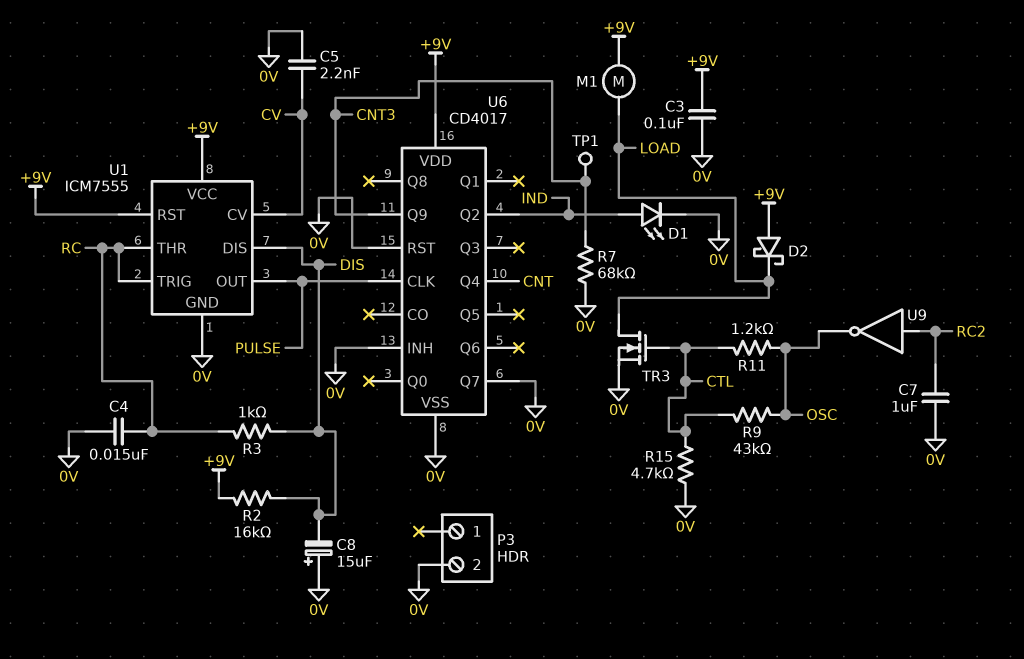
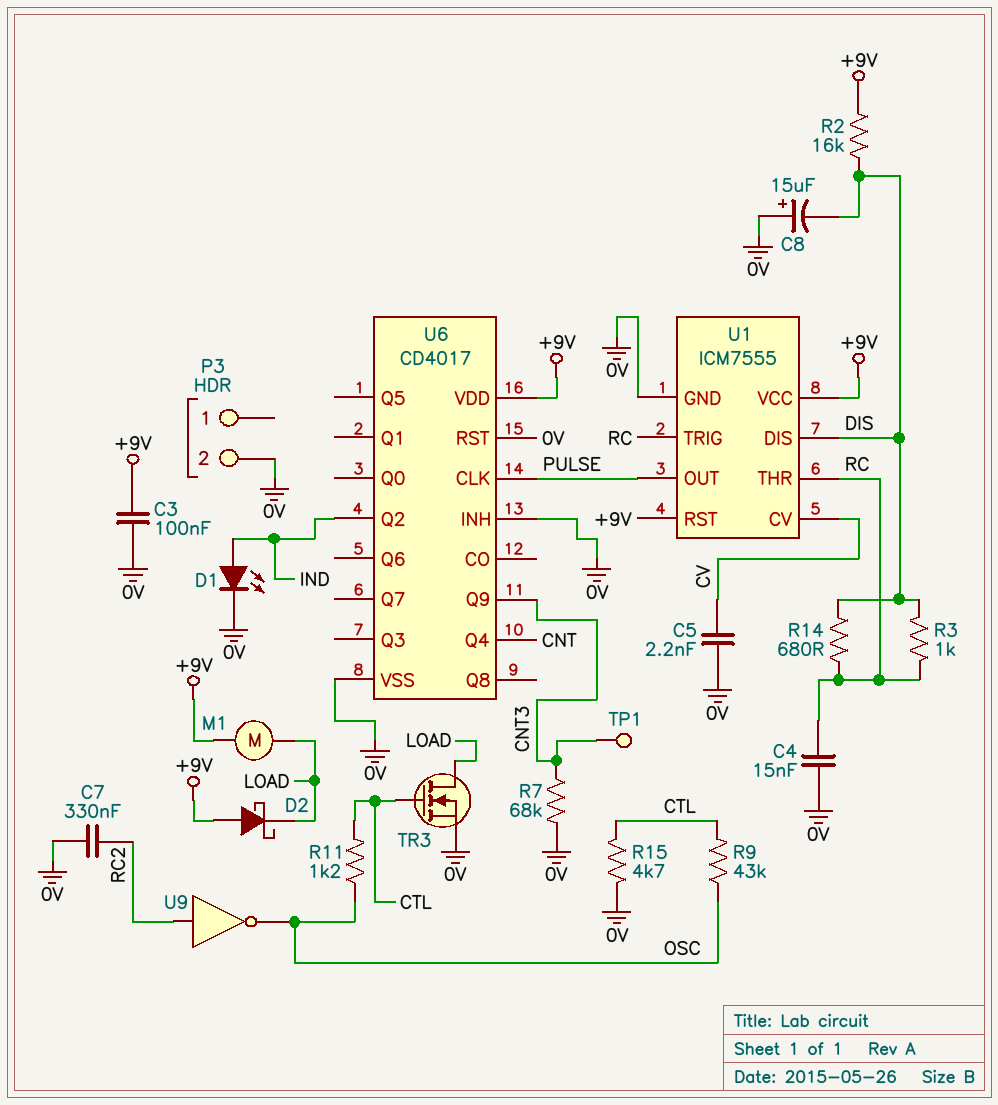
C7: 1uF (0V, RC2) -> 330nF (0V, RC2)
R14: none -> 680 (DIS, RC)
U6 pin Q7: 0V -> none

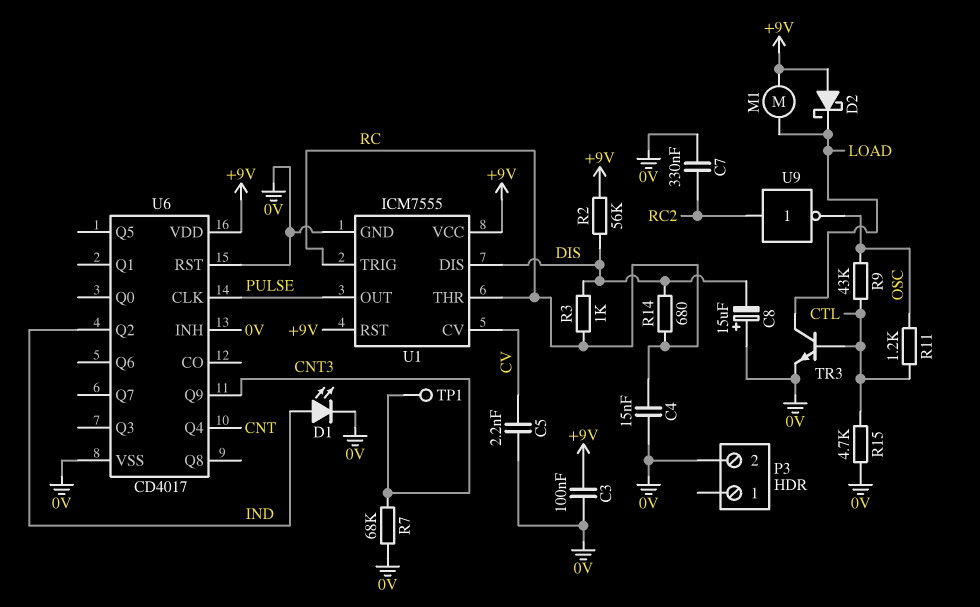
R2: 16k (+9V, DIS) -> 56k (+9V, DIS)
TR3: NMOS (G CTL, D LOAD, S 0V) -> NPN (B CTL, C LOAD, E 0V)

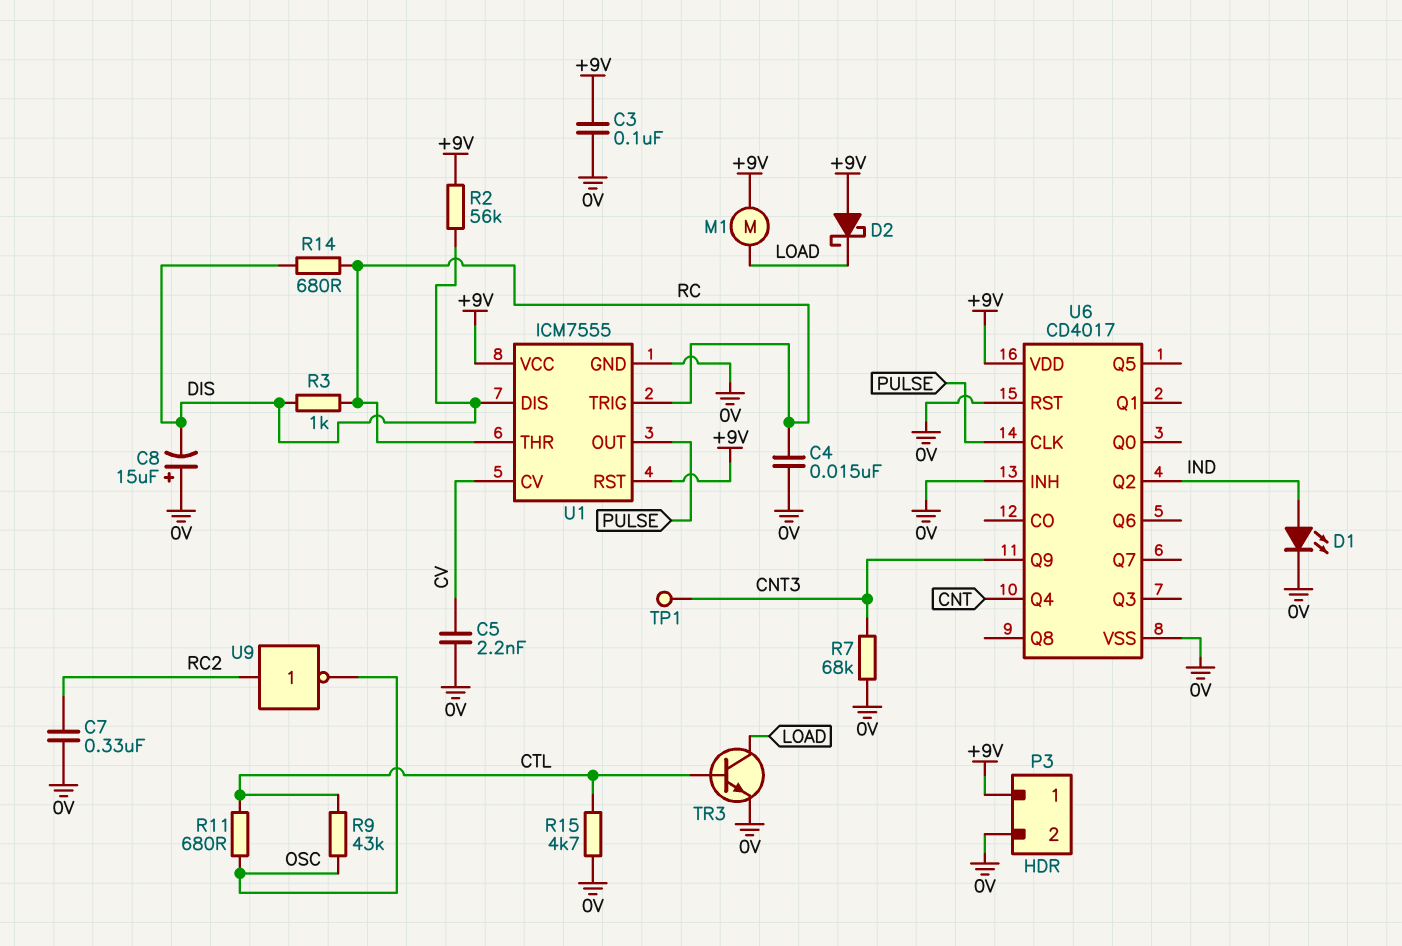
P3 pin 1: none -> +9V
R11: 1.2k (CTL, OSC) -> 680 (CTL, OSC)

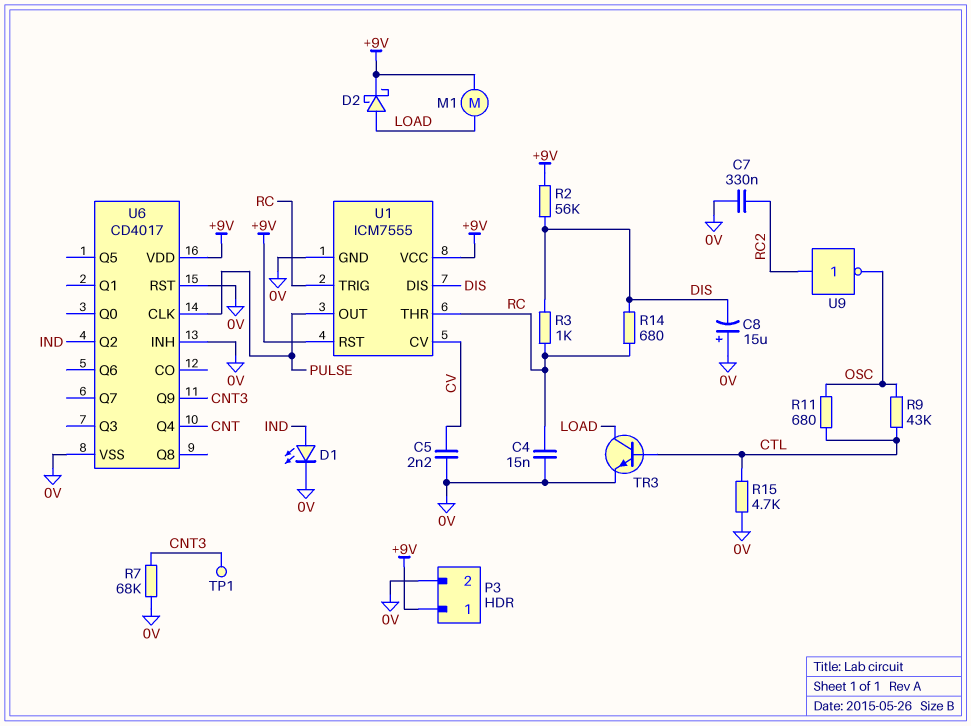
C3: 100nF (+9V, 0V) -> none
D2: schottky (A +9V, K LOAD) -> schottky (A LOAD, K +9V)

